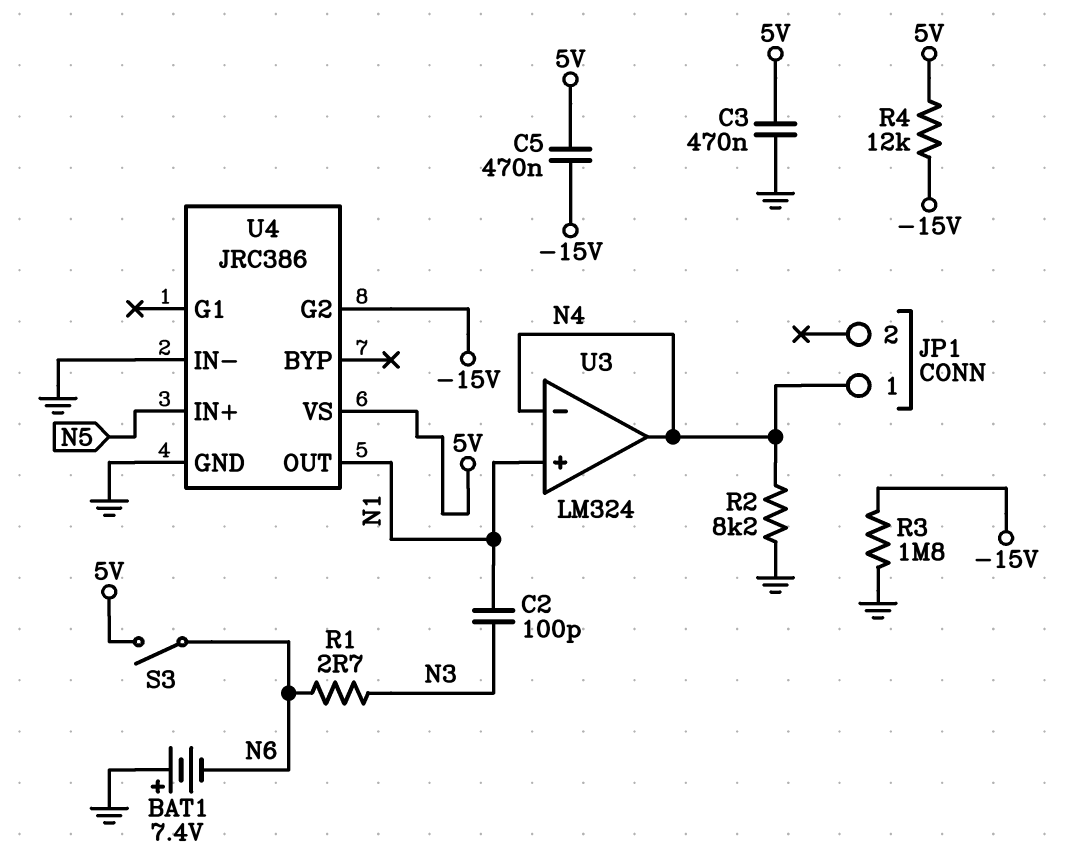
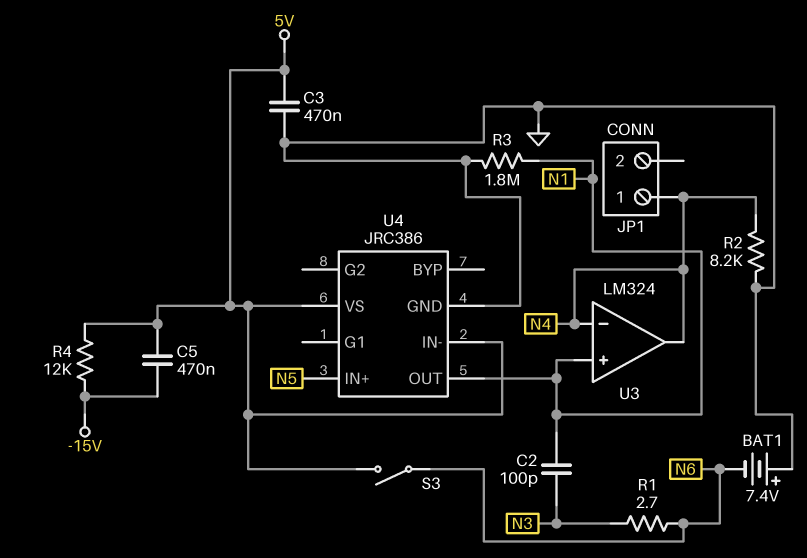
R3: 1.8M (-15V, GND) -> 1.8M (GND, N1)
U4 pin G2: -15V -> none
U4 pin IN-: GND -> 5V

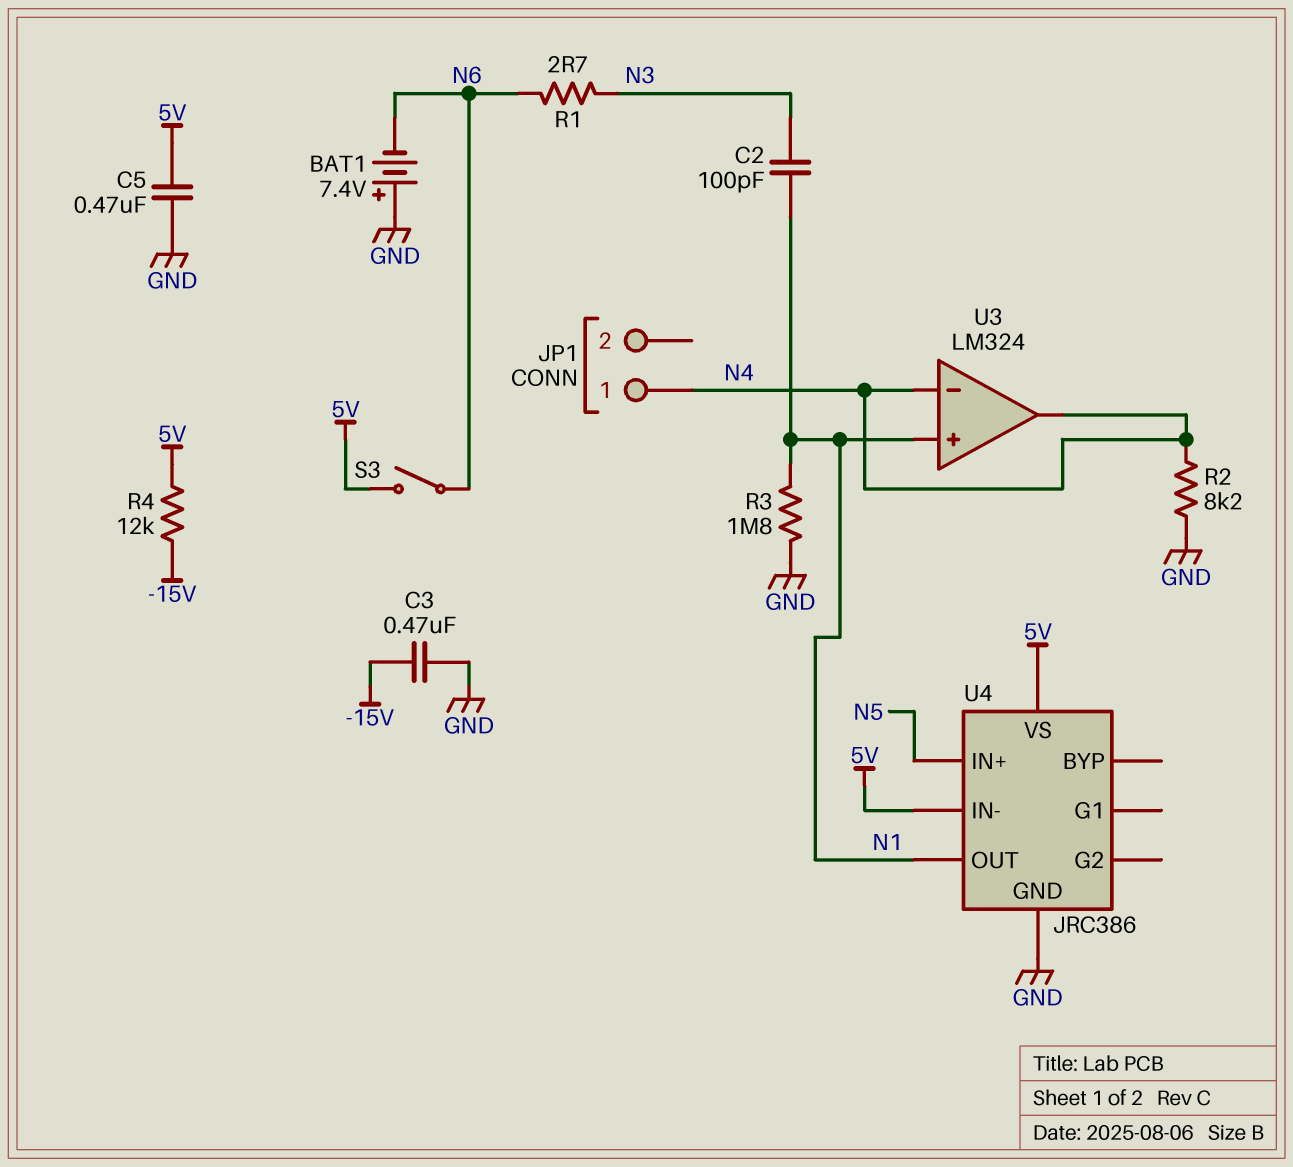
C3: 470nF (5V, GND) -> 470nF (-15V, GND)
C5: 470nF (-15V, 5V) -> 470nF (5V, GND)

